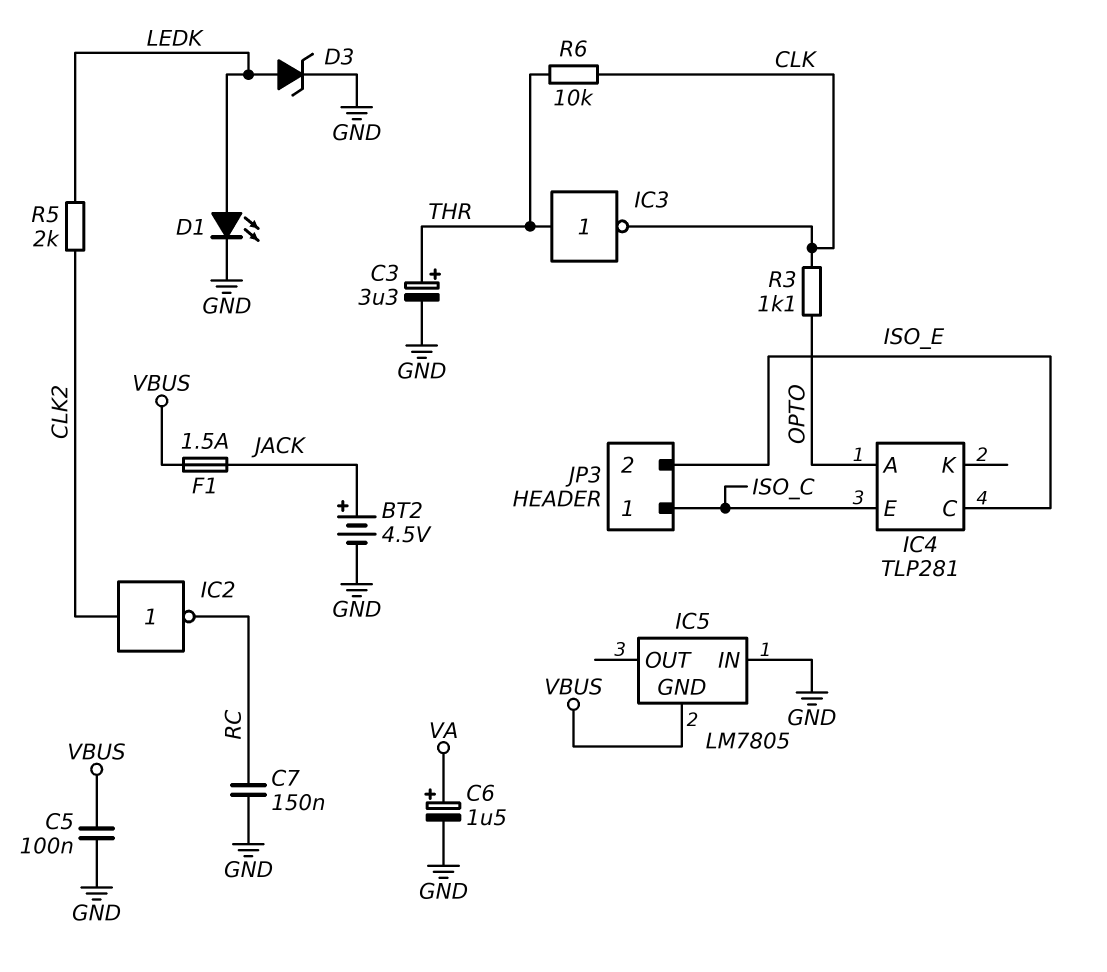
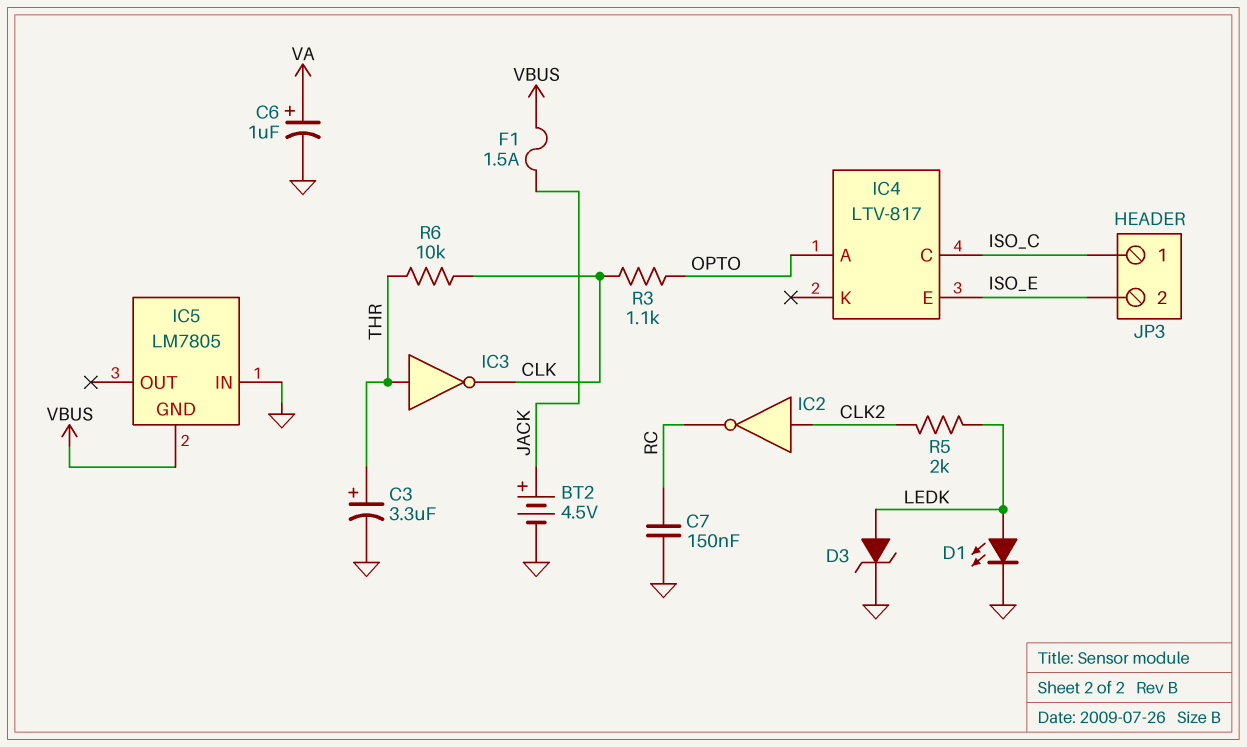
C5: 100nF (GND, VBUS) -> none
C6: 1.5uF (plus VA, minus GND) -> 1uF (plus VA, minus GND)
IC4: TLP281 -> LTV-817
IC4 pin C: ISO_E -> ISO_C
IC4 pin E: ISO_C -> ISO_E

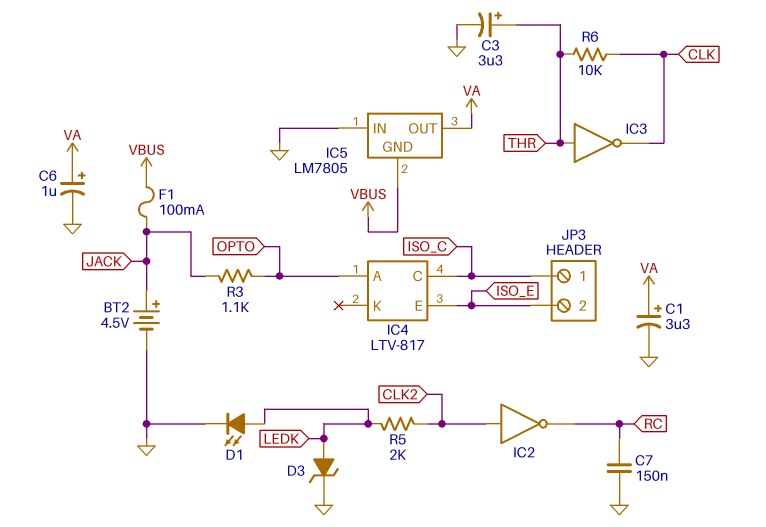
C1: none -> 3.3uF (plus VA, minus GND)
F1: 1.5A (JACK, VBUS) -> 100mA (JACK, VBUS)
IC5 pin OUT: none -> VA
R3: 1.1k (CLK, OPTO) -> 1.1k (JACK, OPTO)

